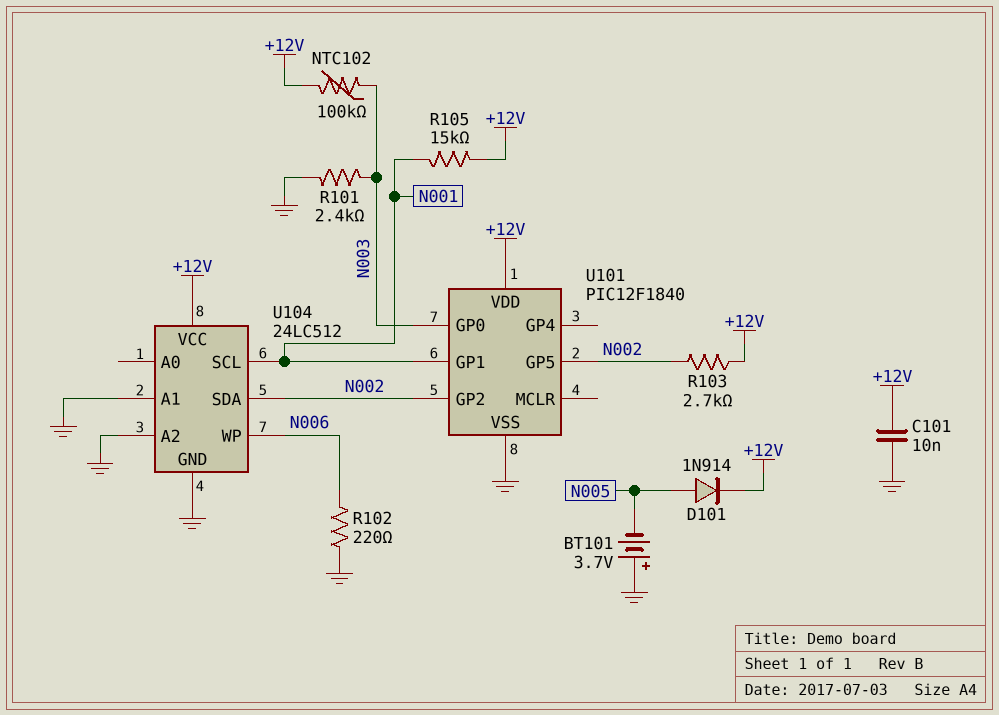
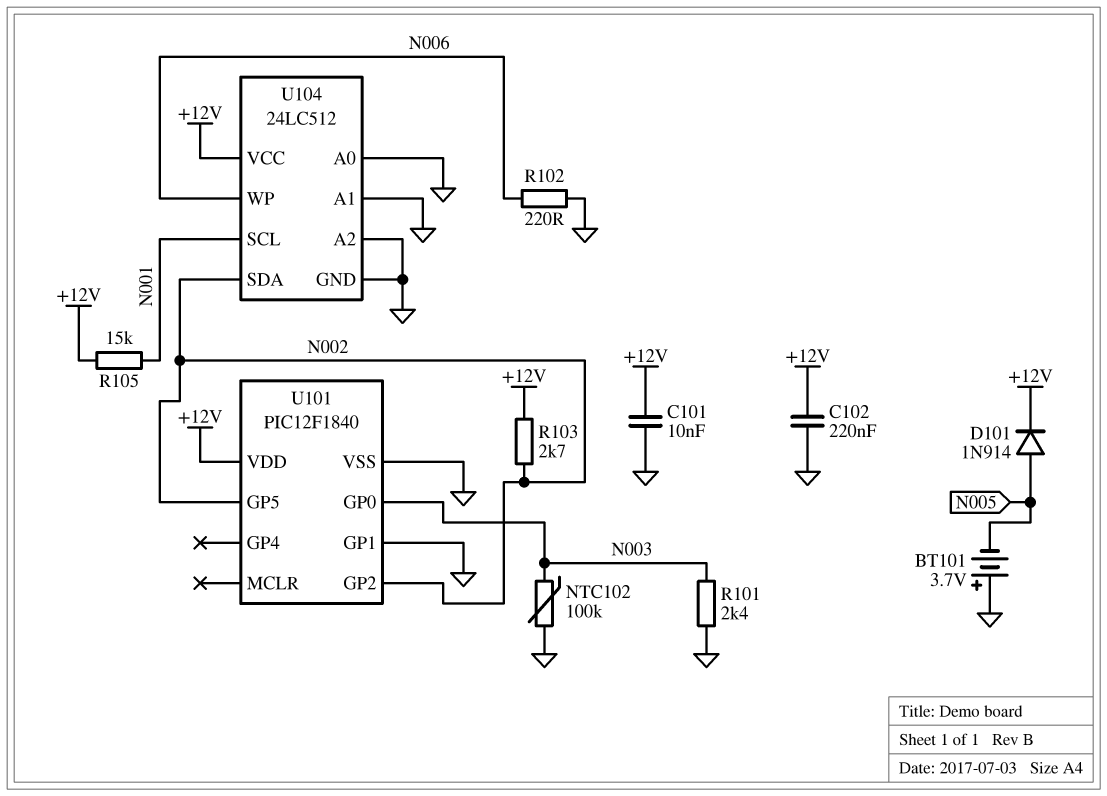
C102: none -> 220nF (+12V, GND)
NTC102: 100k (+12V, N003) -> 100k (GND, N003)
U101 pin GP1: N001 -> GND
U104 pin A0: none -> GND

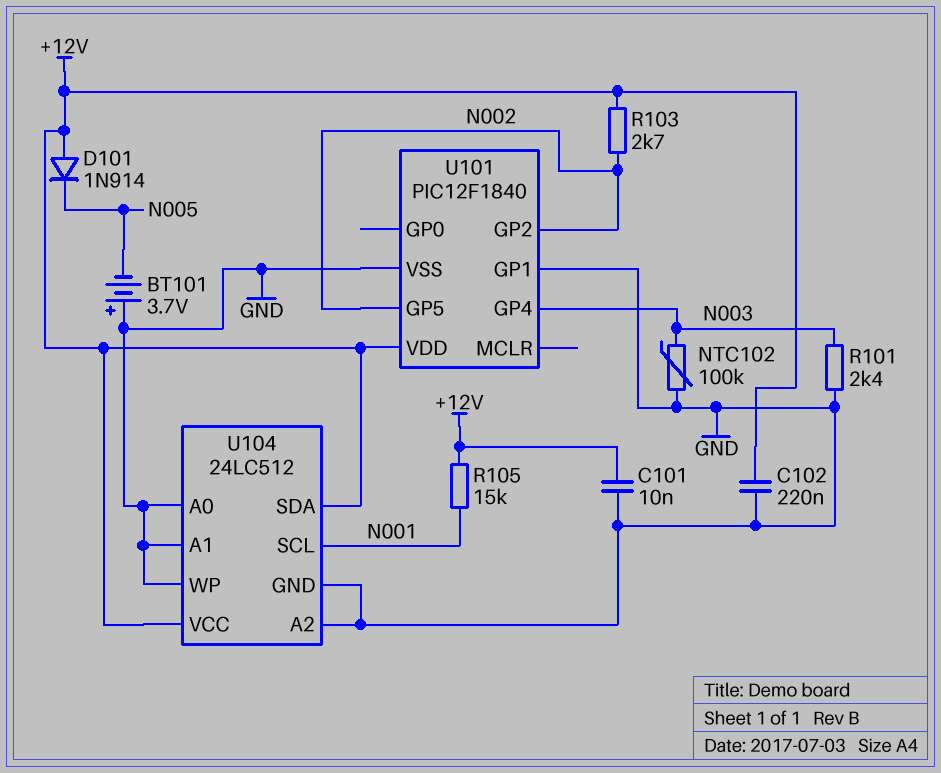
D101: diode 1N914 (A N005, K +12V) -> diode 1N914 (A +12V, K N005)
R102: 220 (GND, N006) -> none
U101 pin GP0: N003 -> none
U101 pin GP4: none -> N003
U104 pin SDA: N002 -> +12V
U104 pin WP: N006 -> GND

